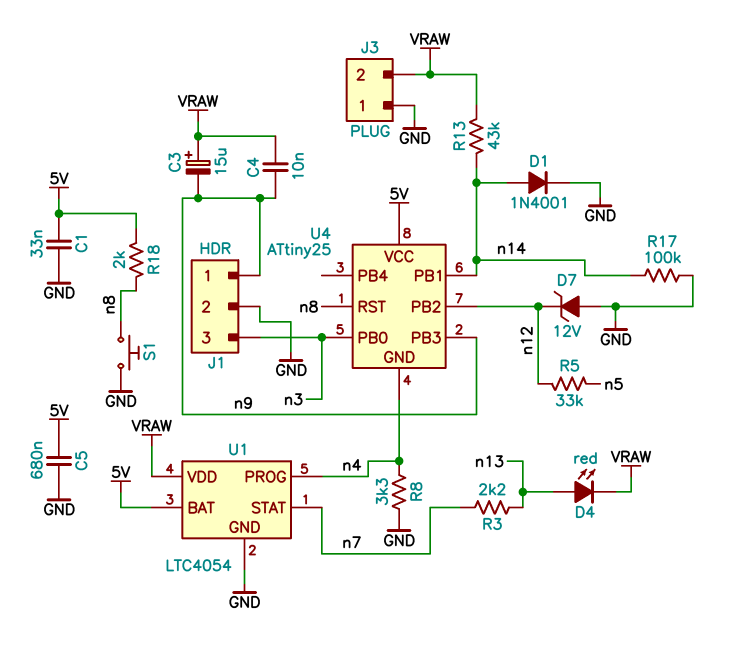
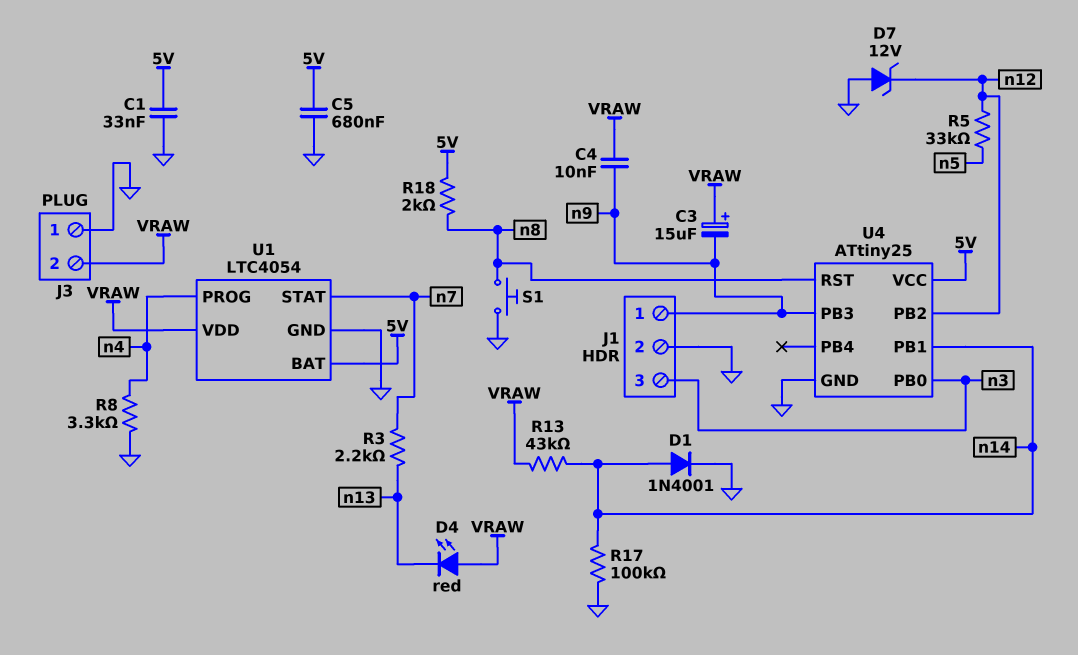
D4: LED red (A n13, K VRAW) -> LED red (A VRAW, K n13)
U4 pin GND: n4 -> GND

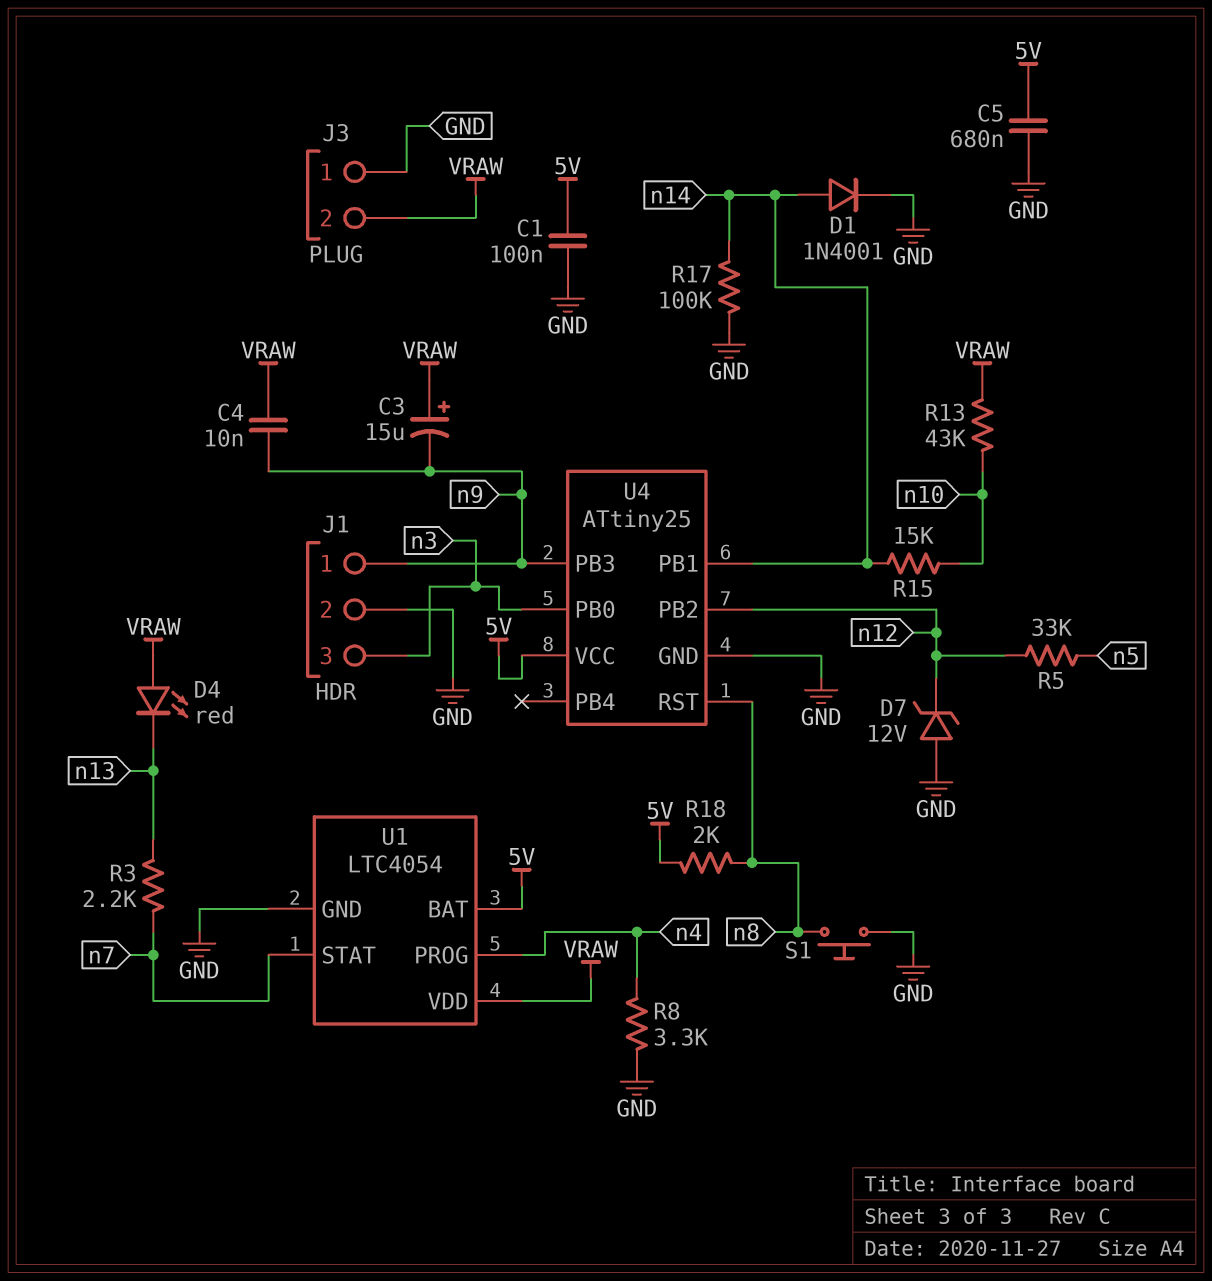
C1: 33nF (5V, GND) -> 100nF (5V, GND)
R13: 43k (VRAW, n14) -> 43k (VRAW, n10)
R15: none -> 15k (n10, n14)

